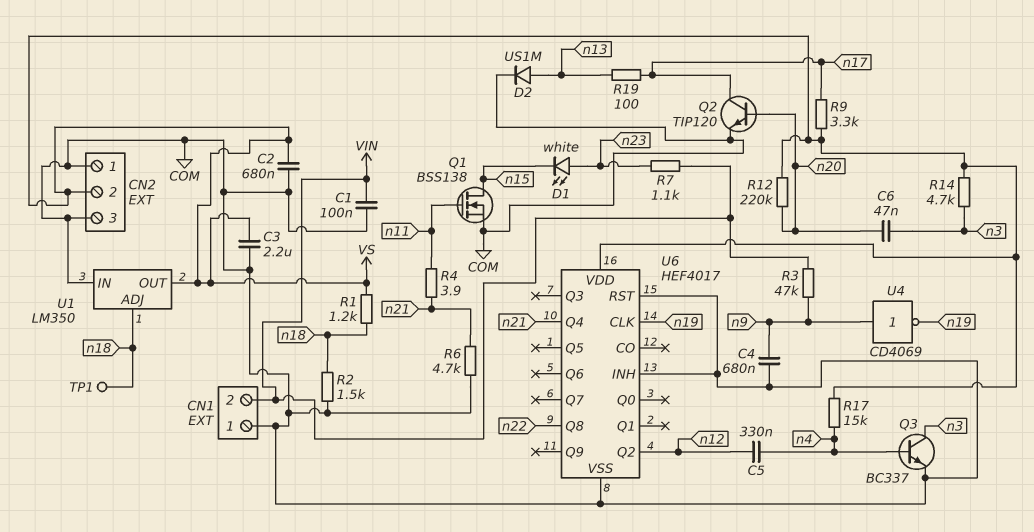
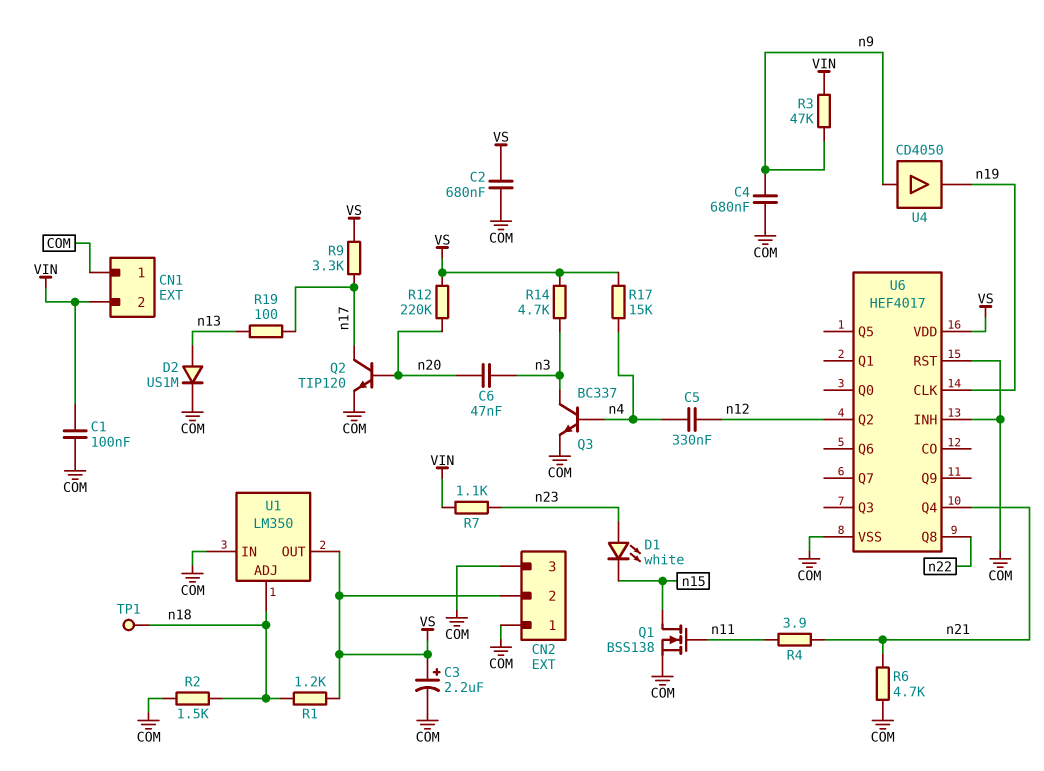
C3: 2.2uF (COM, VS) -> 2.2uF (plus VS, minus COM)
U4: NOT CD4069 (in n9, out n19) -> buffer CD4050 (in n9, out n19)

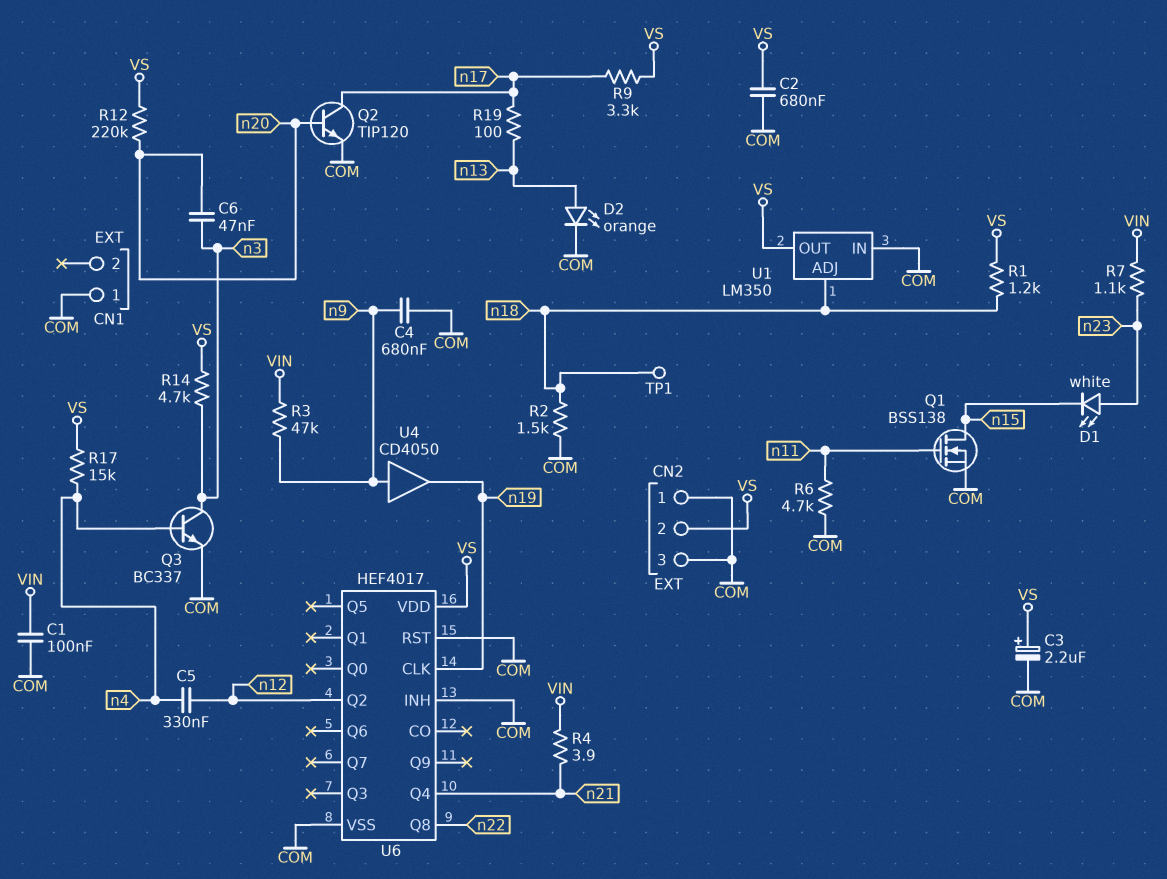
CN1 pin 2: VIN -> none
D2: diode US1M (A n13, K COM) -> LED orange (A n13, K COM)
R4: 3.9 (n11, n21) -> 3.9 (VIN, n21)
R6: 4.7k (COM, n21) -> 4.7k (COM, n11)

